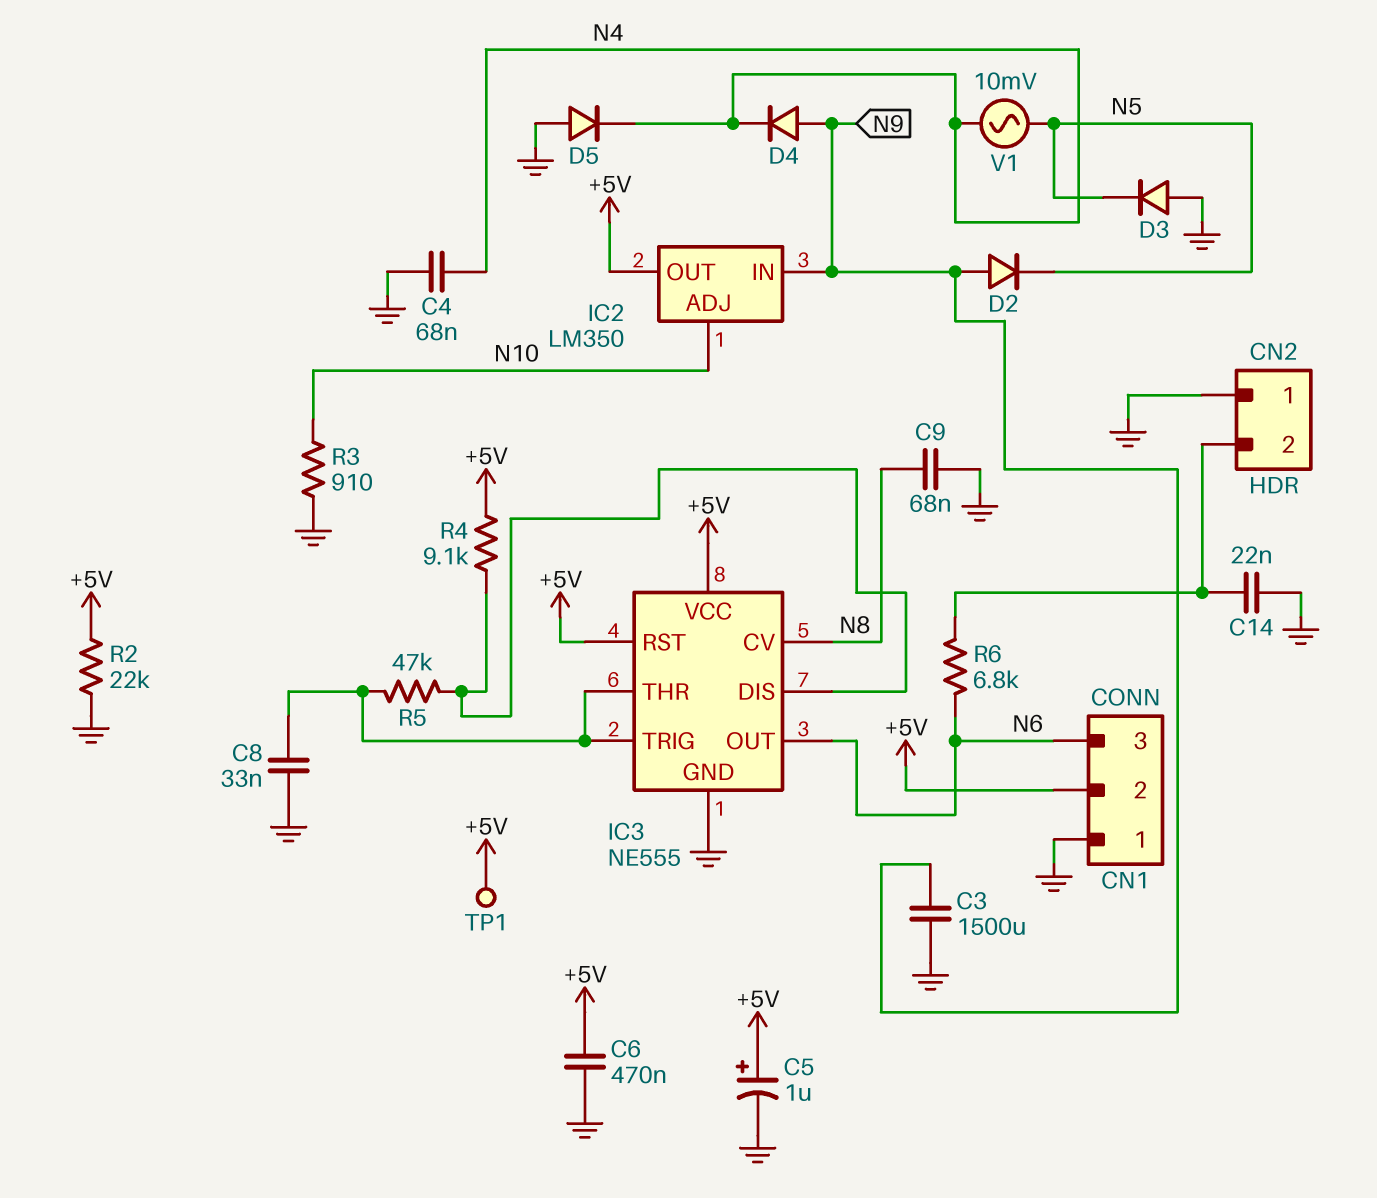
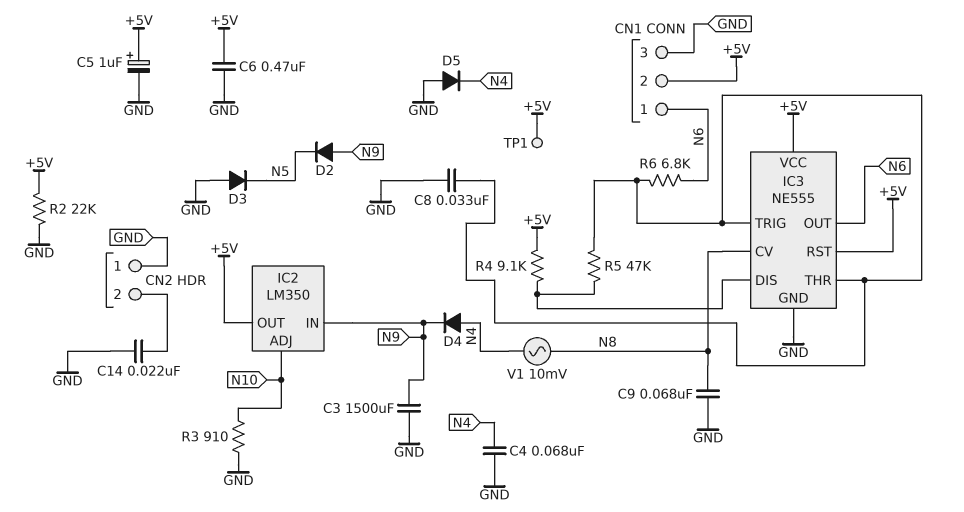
CN1 pin 1: GND -> N6
CN1 pin 3: N6 -> GND
D4: diode (A N9, K N4) -> diode (A N4, K N9)
R6: 6.8k (CN2/2, N6) -> 6.8k (IC3/THR, N6)
V1: AC 10mV (N4, N5) -> AC 10mV (N4, N8)

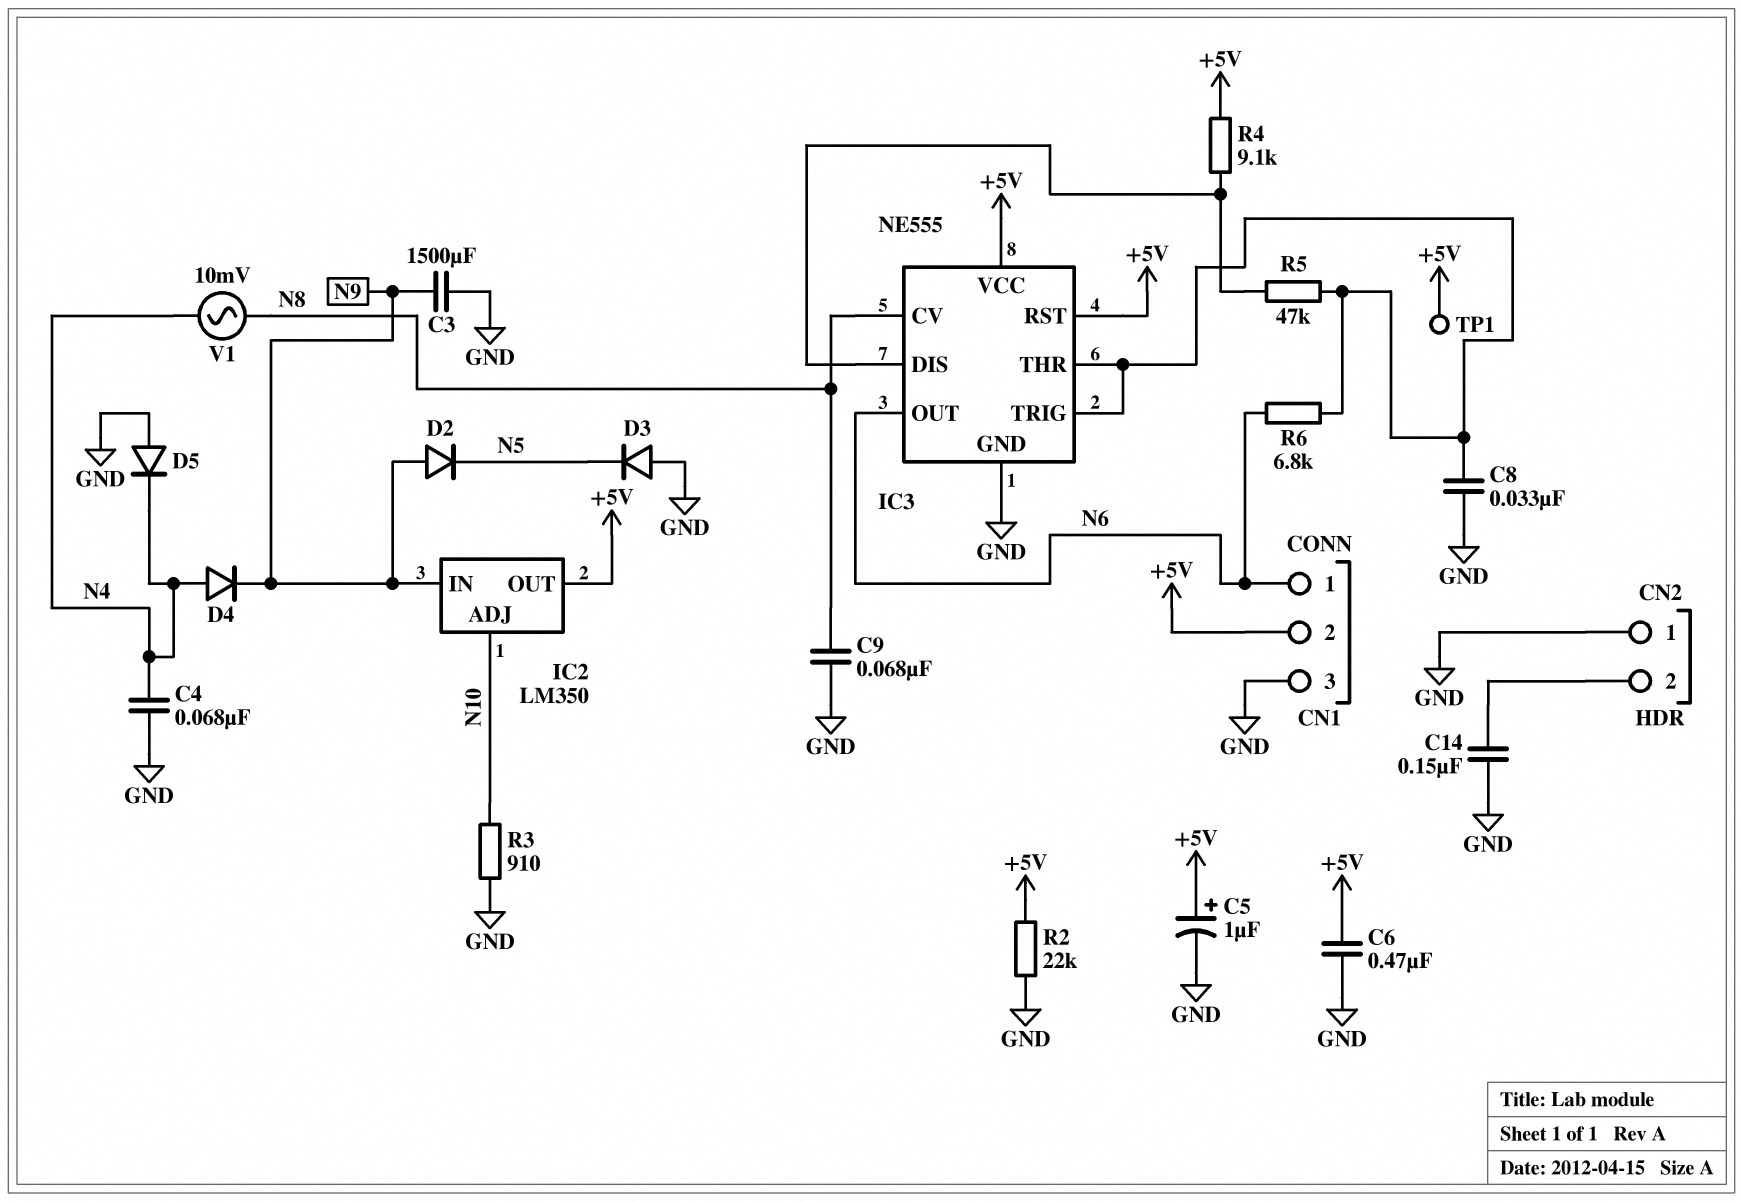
C14: 22nF (CN2/2, GND) -> 150nF (CN2/2, GND)

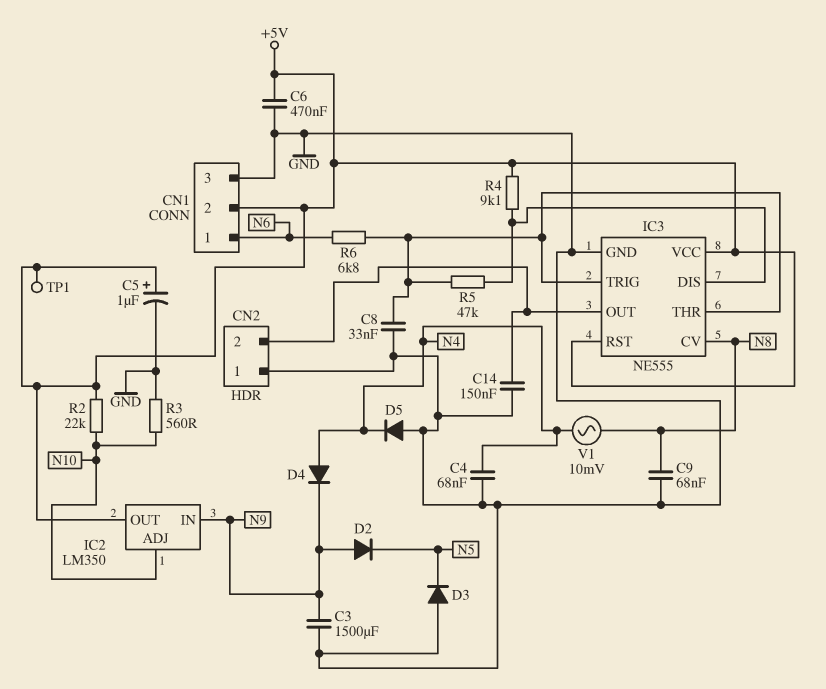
IC3 pin OUT: N6 -> CN2/2
R2: 22k (+5V, GND) -> 22k (+5V, N10)
R3: 910 (GND, N10) -> 560 (GND, N10)

